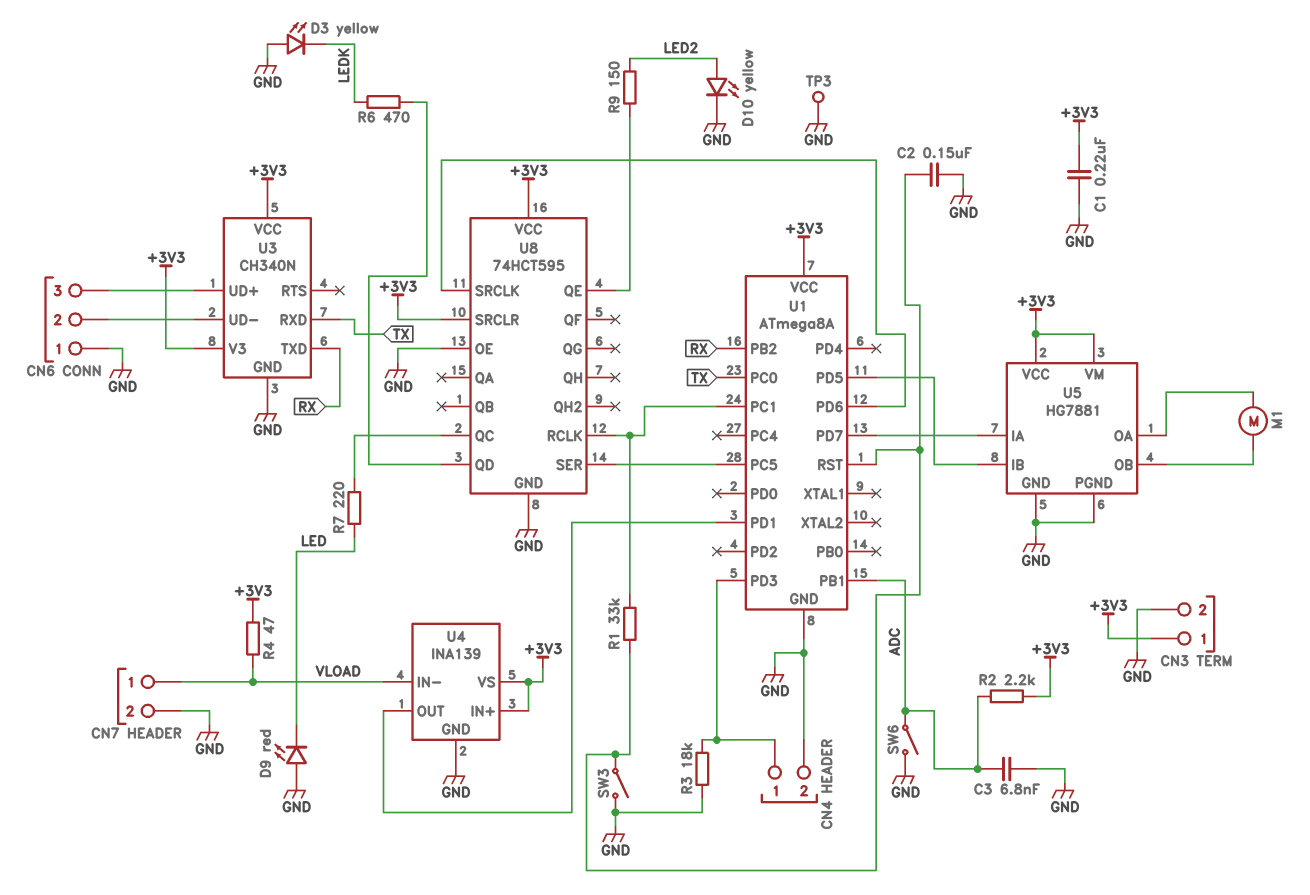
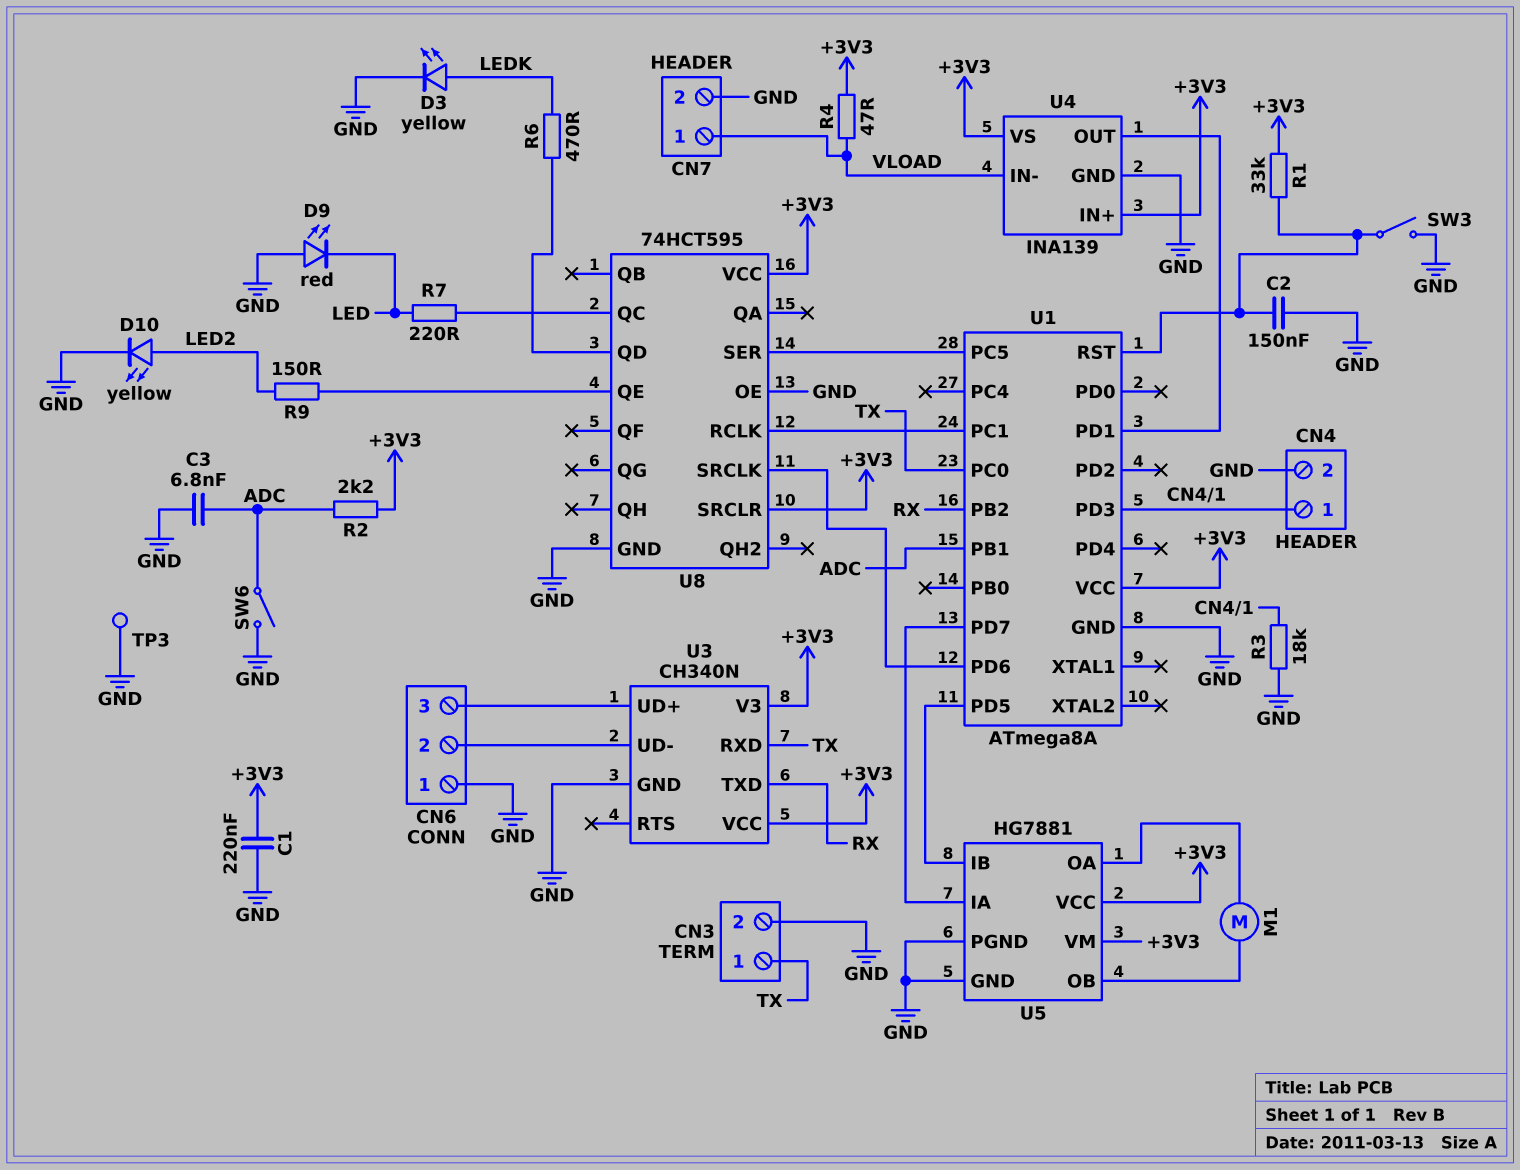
CN3 pin 1: +3V3 -> TX
D3: LED yellow (A GND, K LEDK) -> LED yellow (A LEDK, K GND)
R1: 33k (U1/PC1, U1/RST) -> 33k (+3V3, U1/RST)

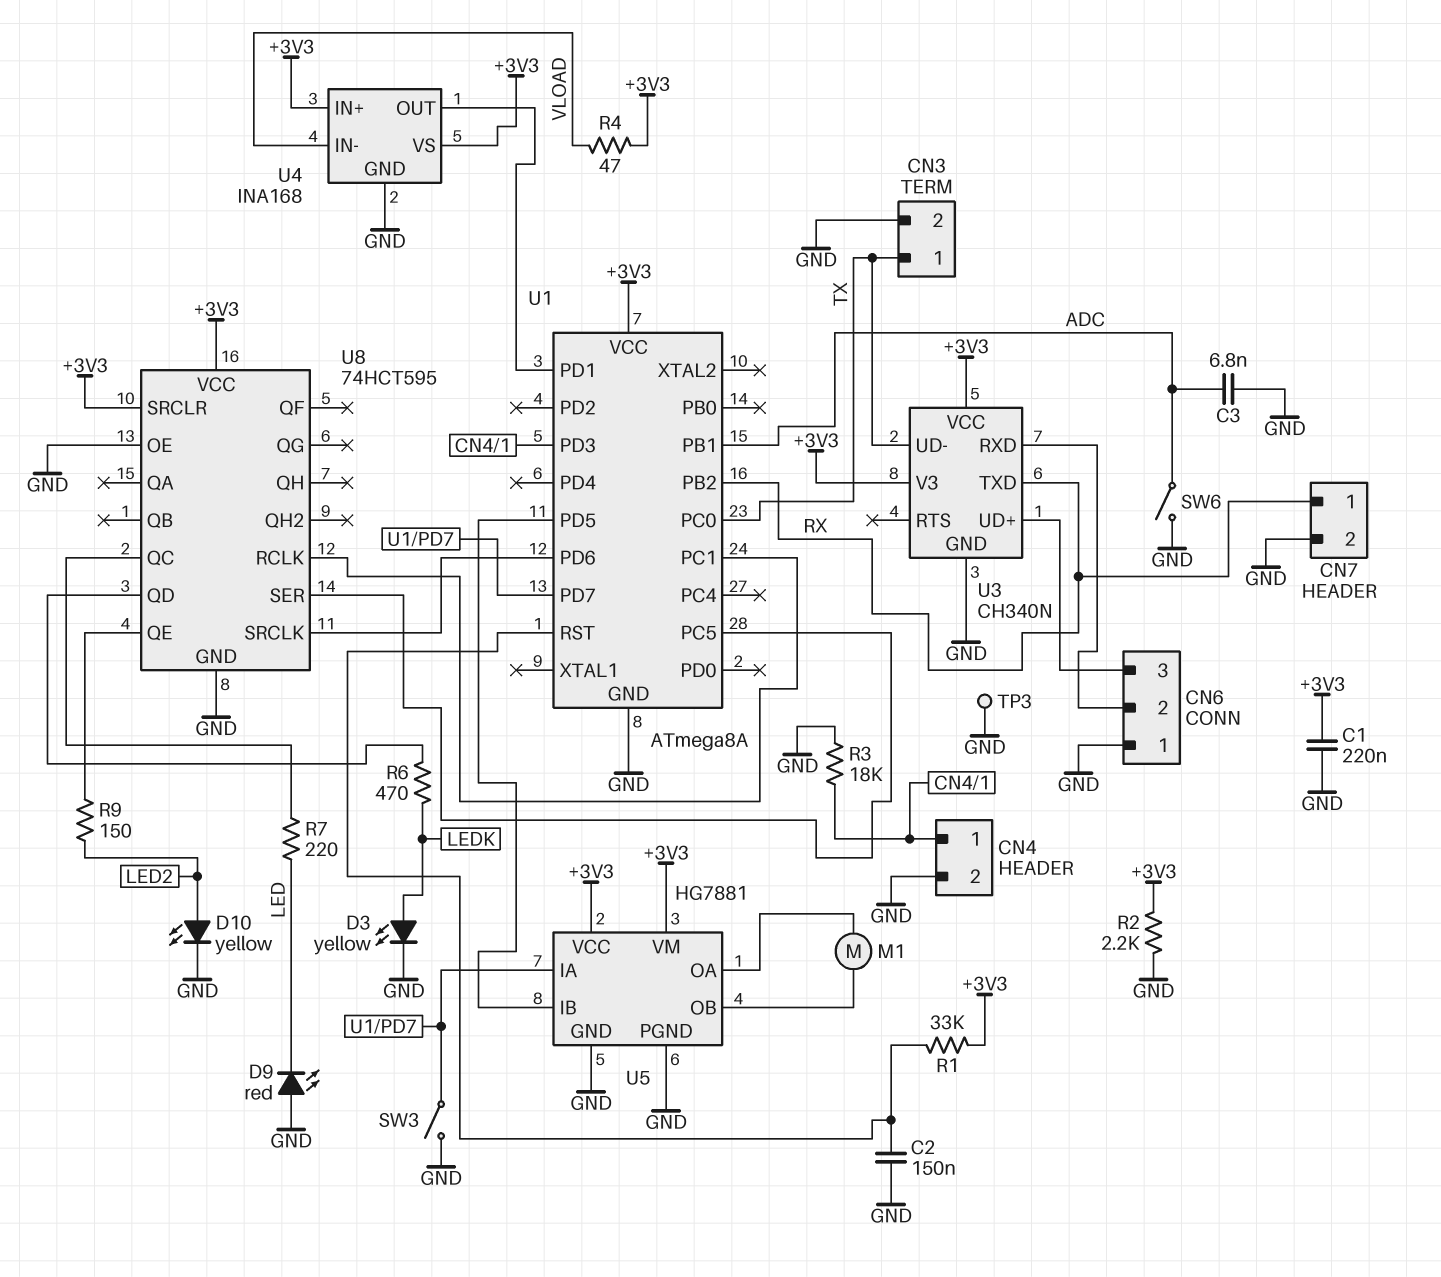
CN7 pin 1: VLOAD -> RX
R2: 2.2k (+3V3, ADC) -> 2.2k (+3V3, GND)
SW3: switch (GND, U1/RST) -> switch (GND, U1/PD7)
U3 pin RXD: TX -> CN6/2
U3 pin UD-: CN6/2 -> TX
U4: INA139 -> INA168

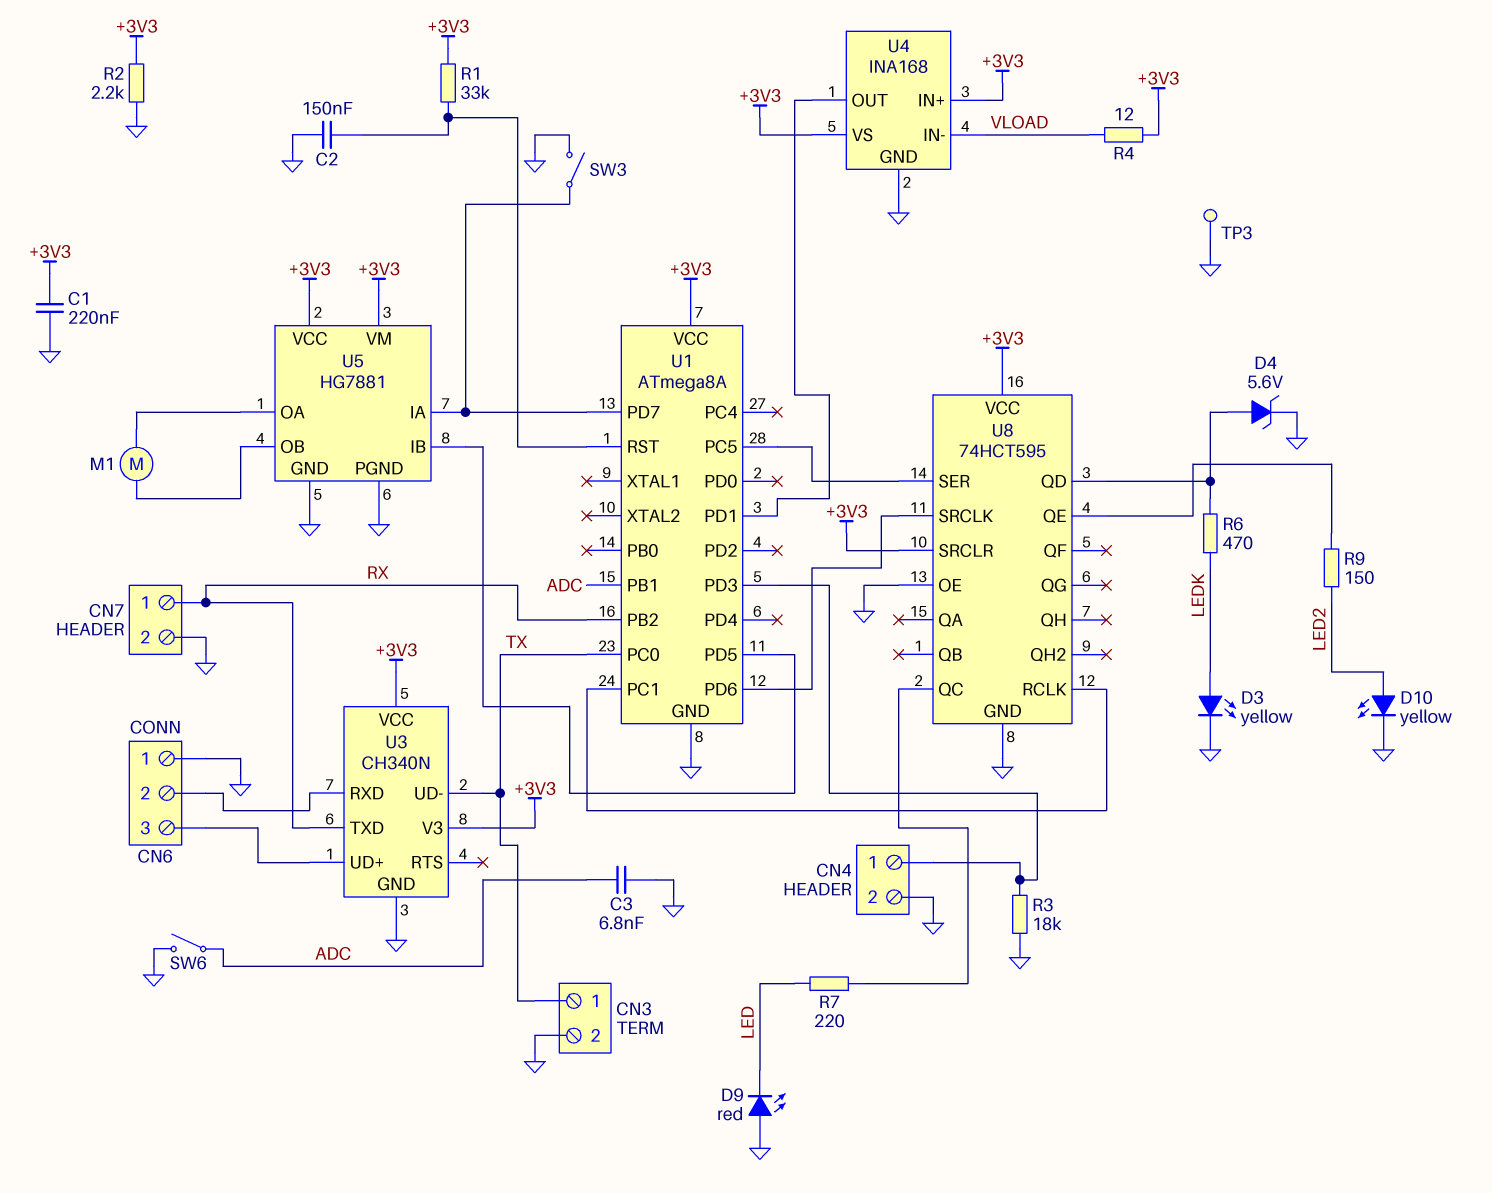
D4: none -> zener 5.6V (A U8/QD, K GND)
R4: 47 (+3V3, VLOAD) -> 12 (+3V3, VLOAD)

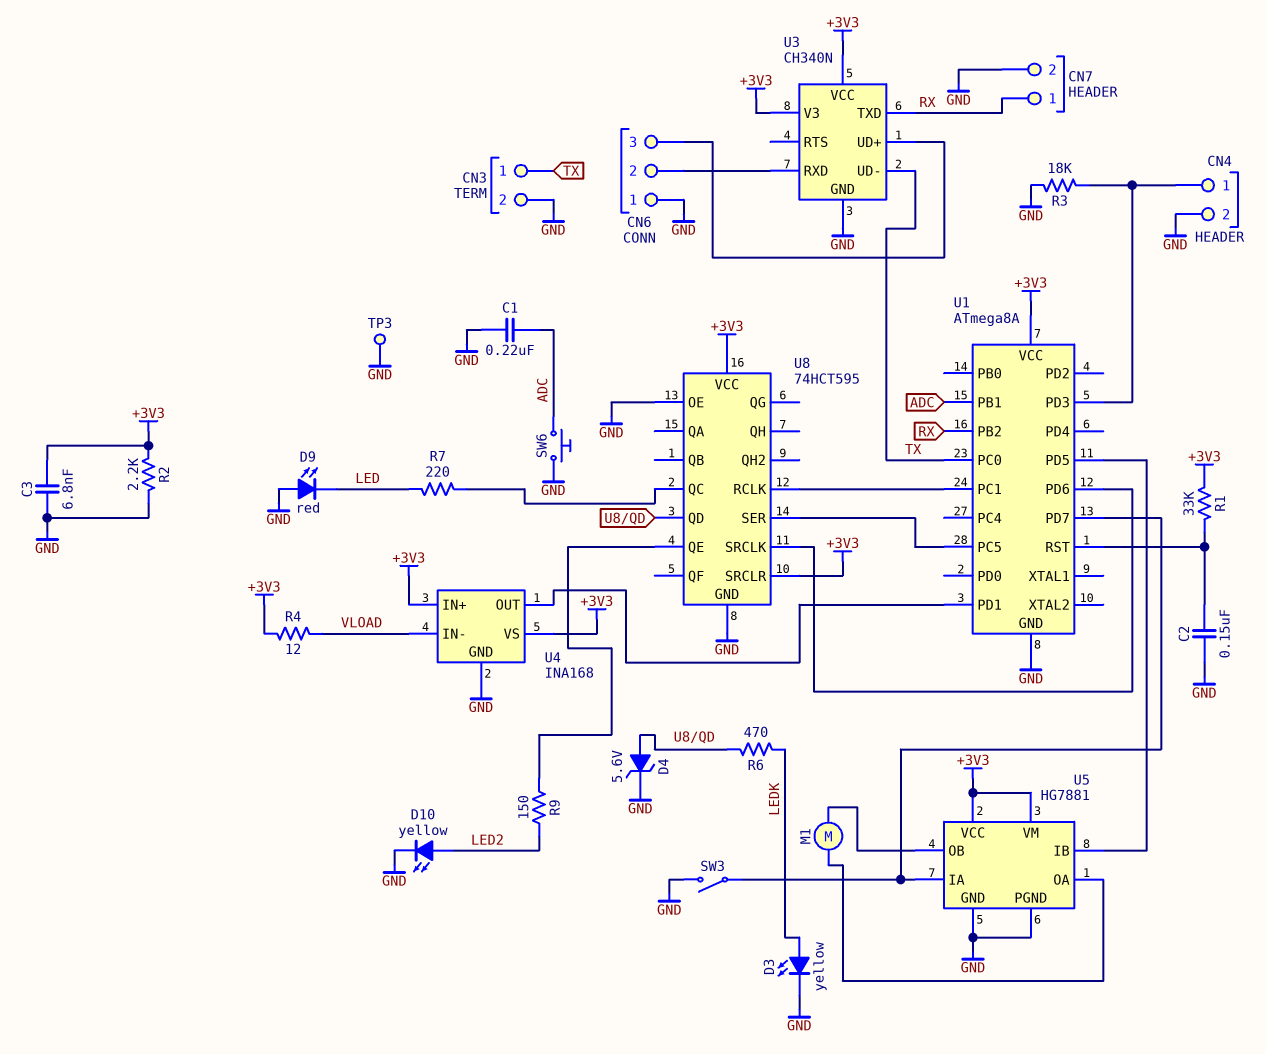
C1: 220nF (+3V3, GND) -> 220nF (ADC, GND)
C3: 6.8nF (ADC, GND) -> 6.8nF (+3V3, GND)
SW6: switch (ADC, GND) -> button (ADC, GND)

